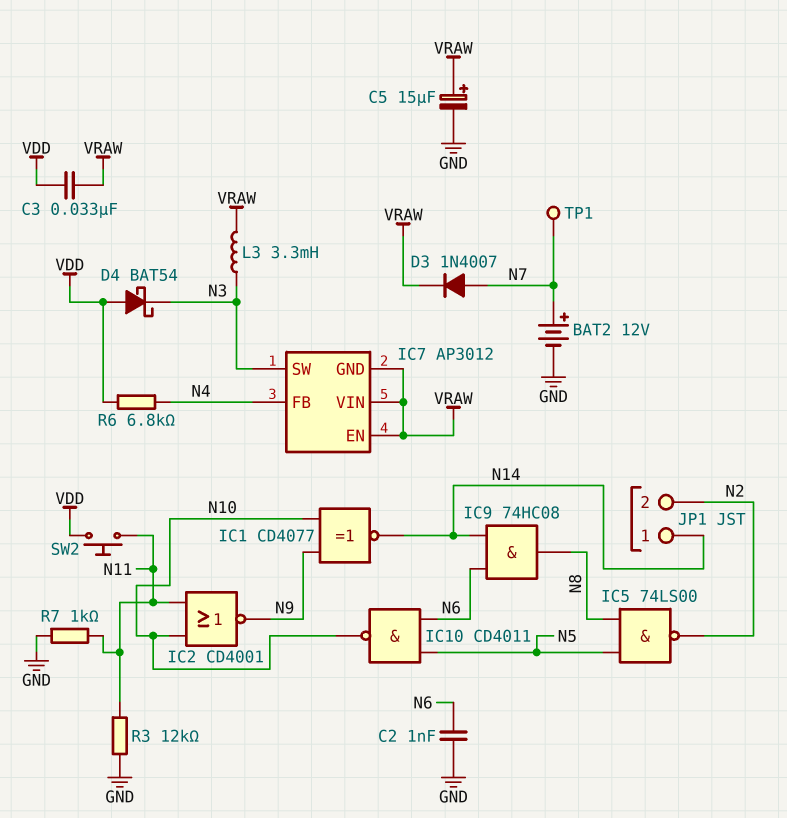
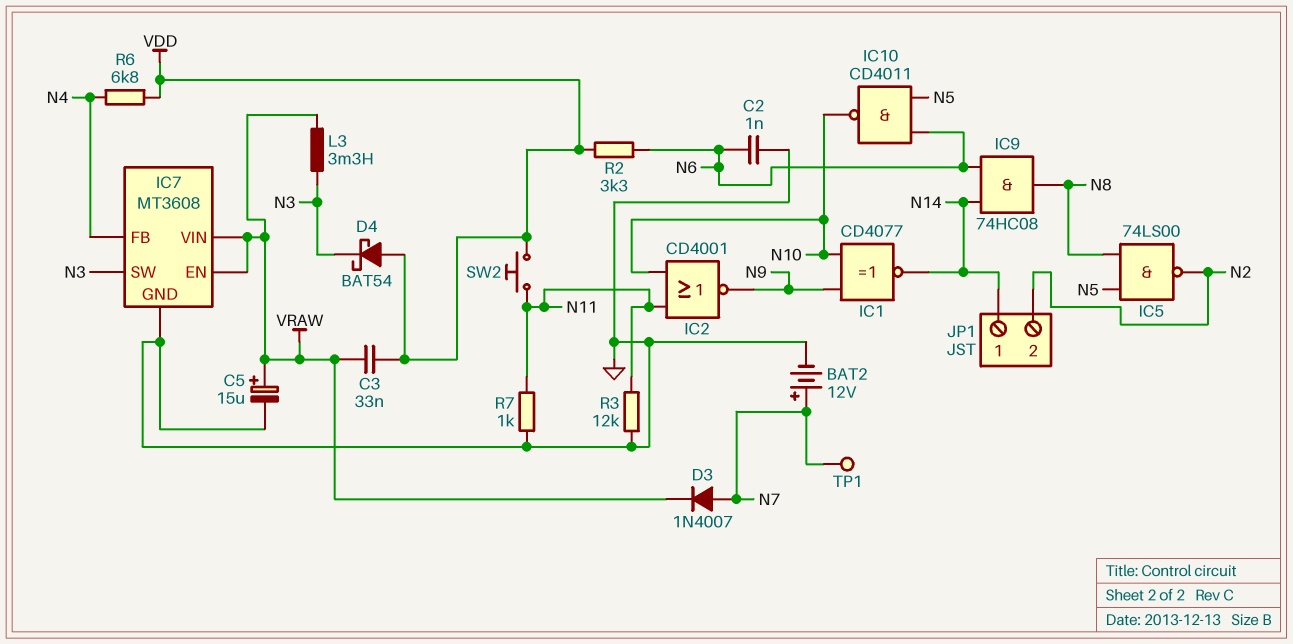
IC7: AP3012 -> MT3608
IC7 pin GND: VRAW -> GND
R2: none -> 3.3k (N6, VDD)

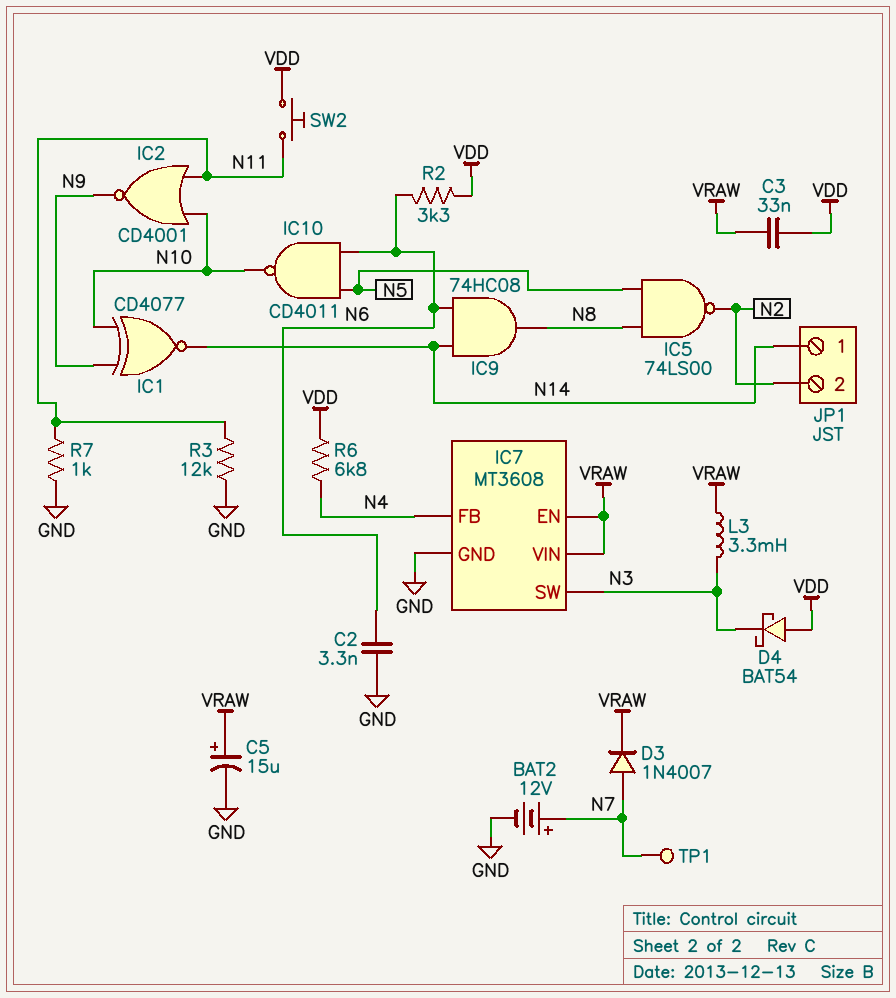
C2: 1nF (GND, N6) -> 3.3nF (GND, N6)

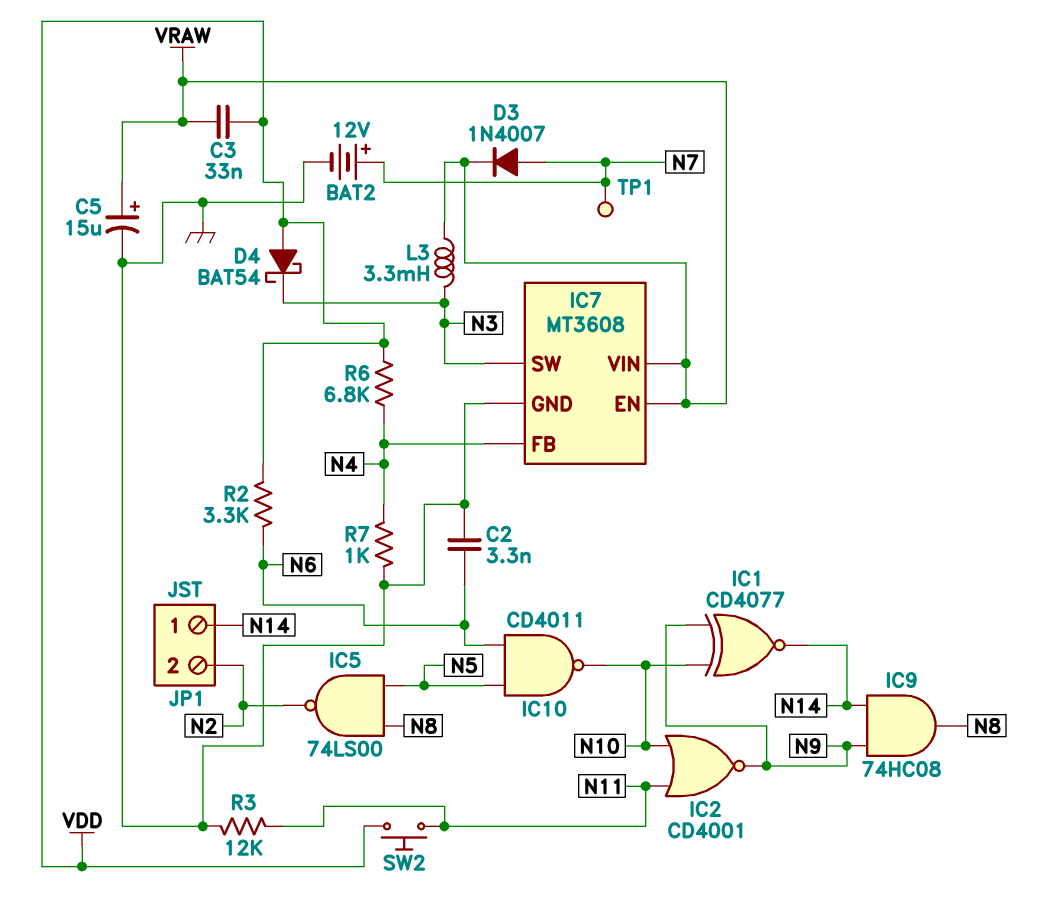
IC9: AND 74HC08 (in N6, in N14, out N8) -> AND 74HC08 (in N9, in N14, out N8)
R7: 1k (GND, N11) -> 1k (GND, N4)

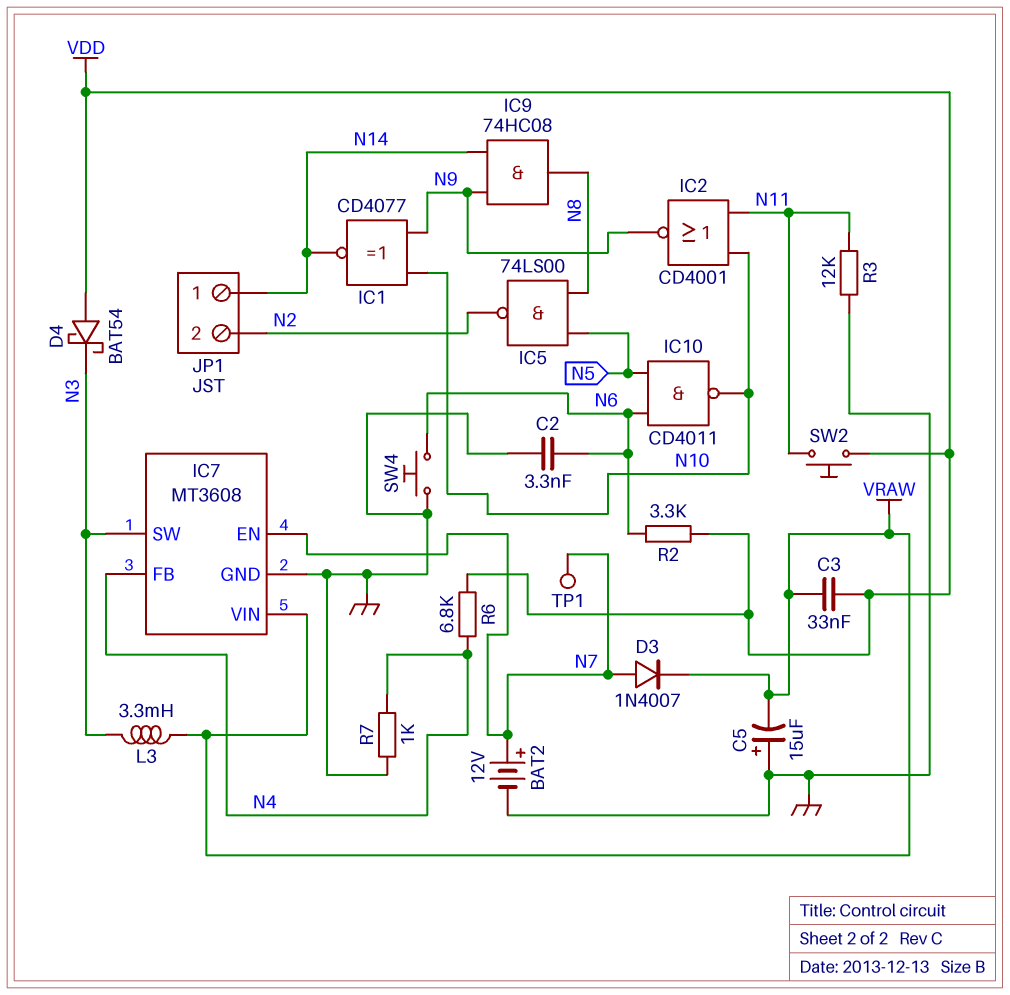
C5: 15uF (plus VRAW, minus GND) -> 15uF (plus GND, minus VRAW)
IC7 pin EN: VRAW -> N7
SW4: none -> button (GND, N6)

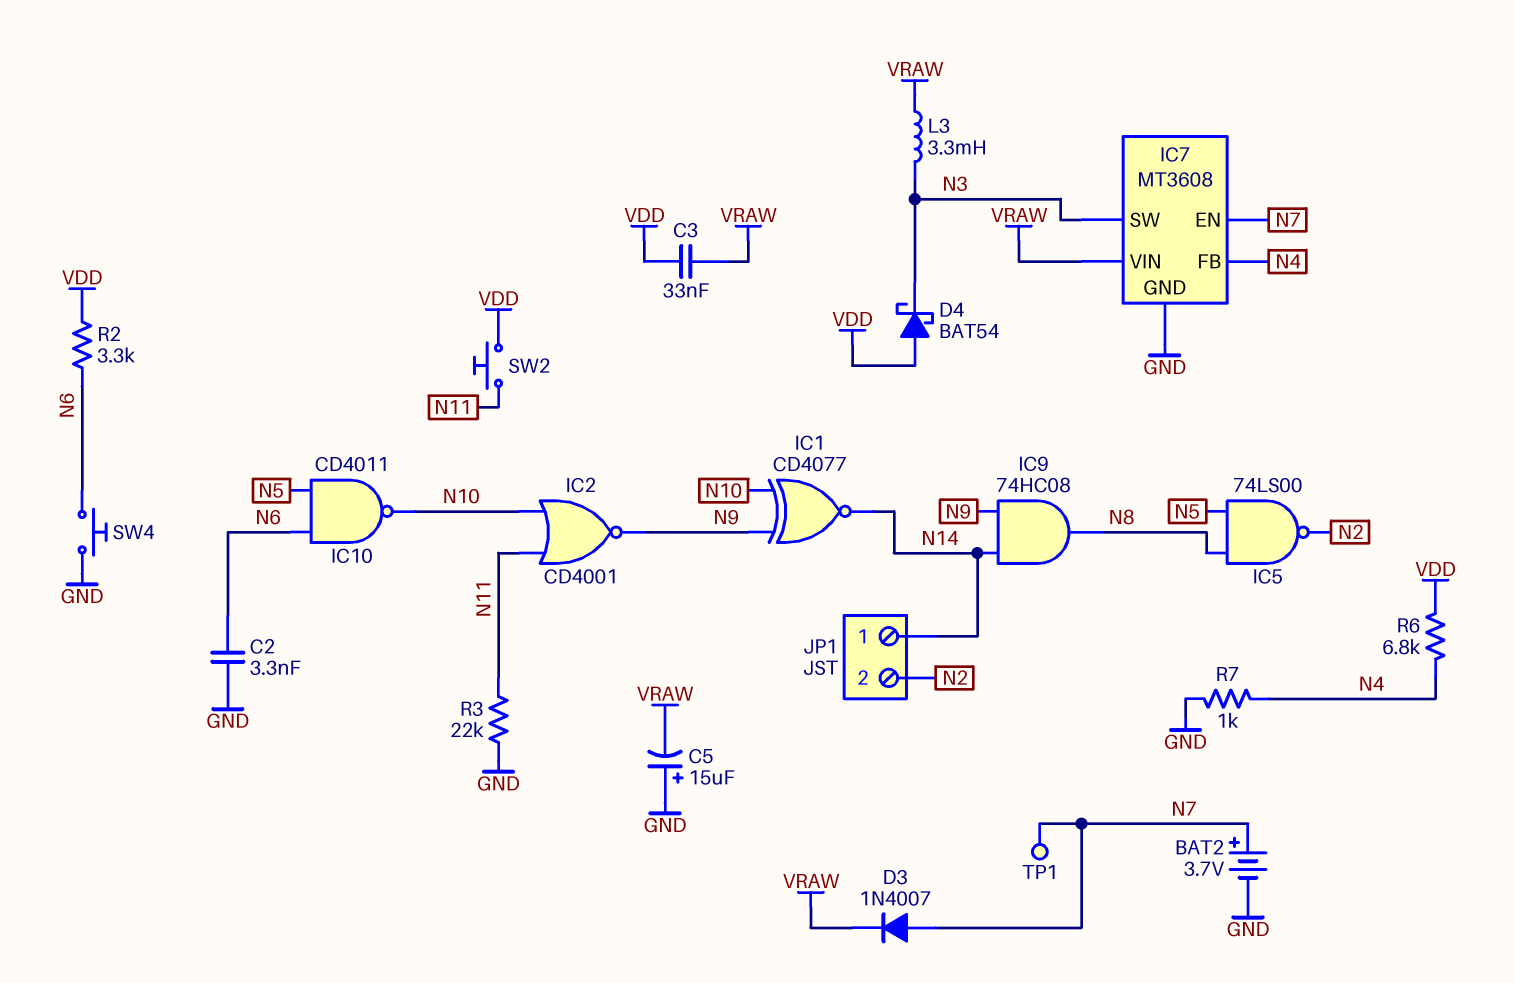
BAT2: 12V (plus N7, minus GND) -> 3.7V (plus N7, minus GND)
R3: 12k (GND, N11) -> 22k (GND, N11)

